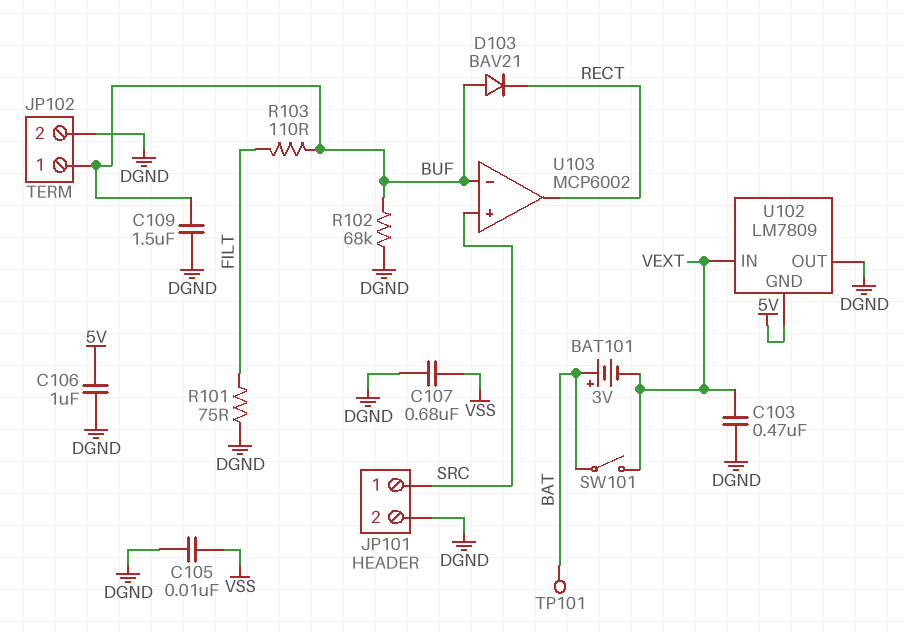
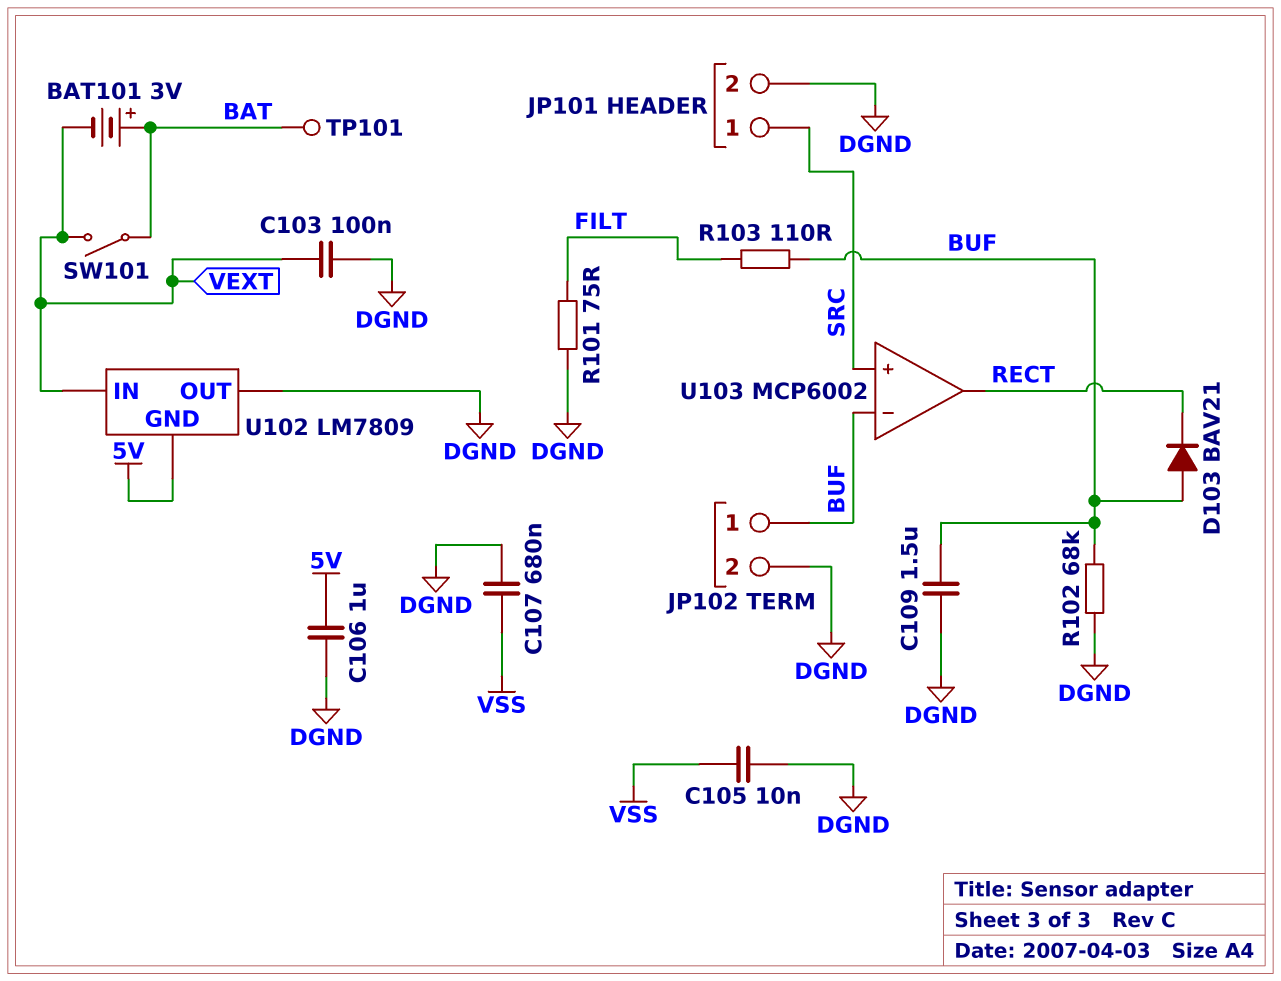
C103: 470nF (DGND, VEXT) -> 100nF (DGND, VEXT)

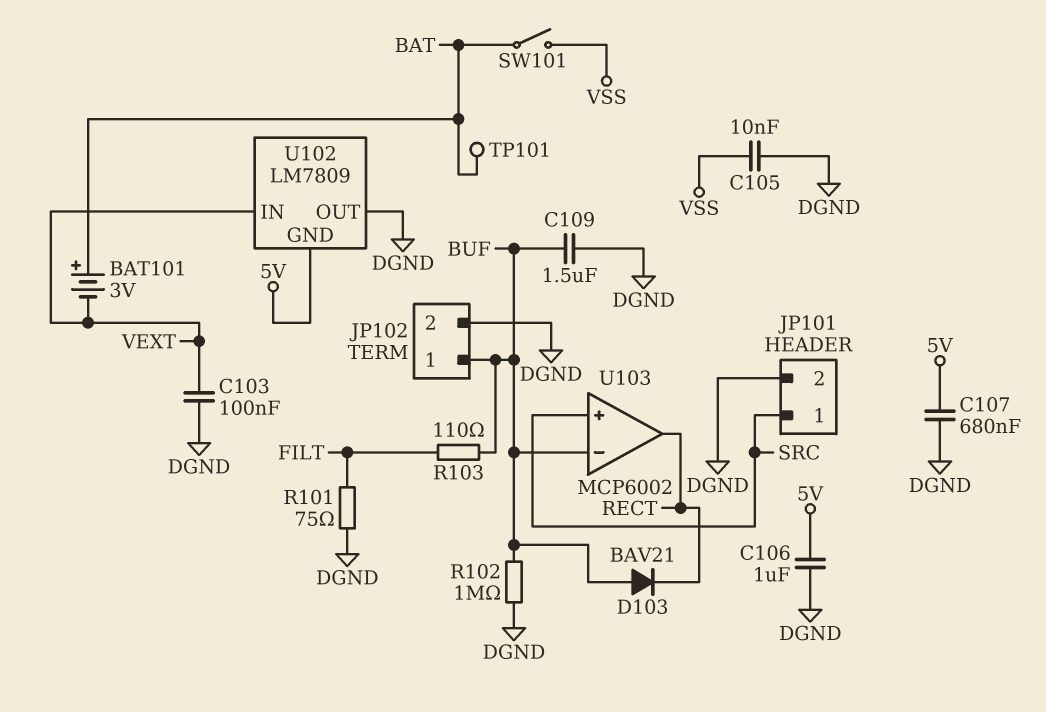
C107: 680nF (DGND, VSS) -> 680nF (5V, DGND)
R102: 68k (BUF, DGND) -> 1M (BUF, DGND)
SW101: switch (BAT, VEXT) -> switch (BAT, VSS)

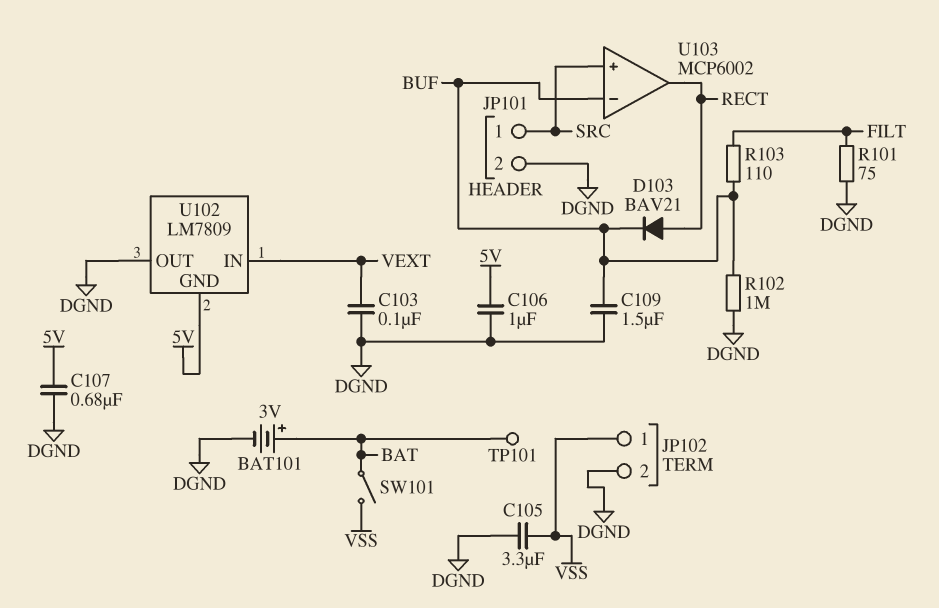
BAT101: 3V (plus BAT, minus VEXT) -> 3V (plus BAT, minus DGND)
C105: 10nF (DGND, VSS) -> 3.3uF (DGND, VSS)
D103: diode BAV21 (A BUF, K RECT) -> diode BAV21 (A RECT, K BUF)
JP102 pin 1: BUF -> VSS

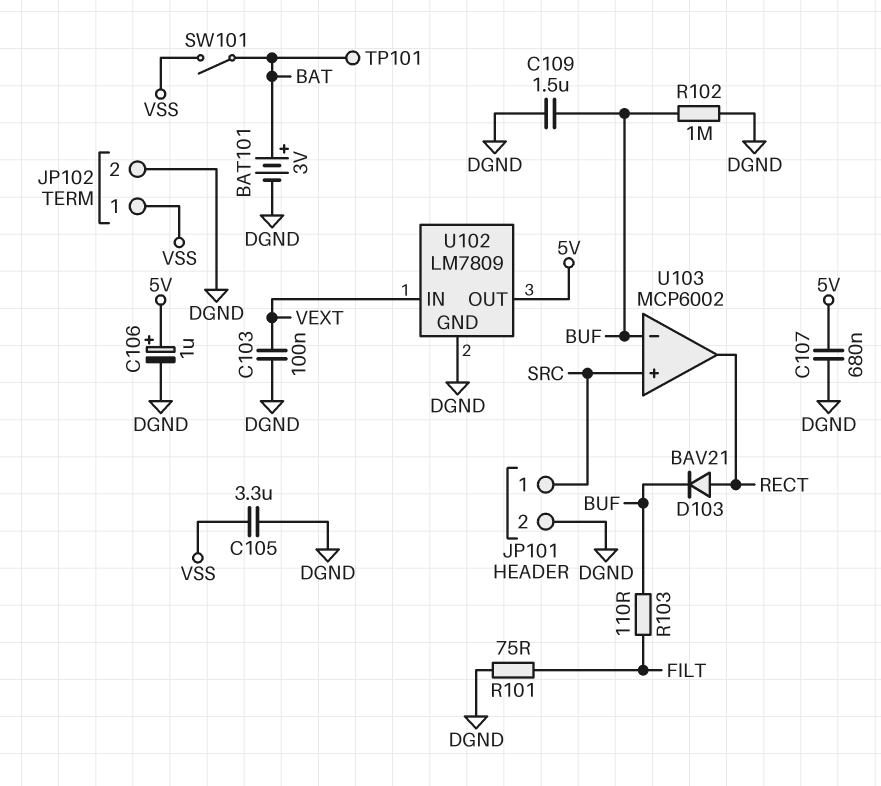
C106: 1uF (5V, DGND) -> 1uF (plus 5V, minus DGND)
U102 pin GND: 5V -> DGND
U102 pin OUT: DGND -> 5V

